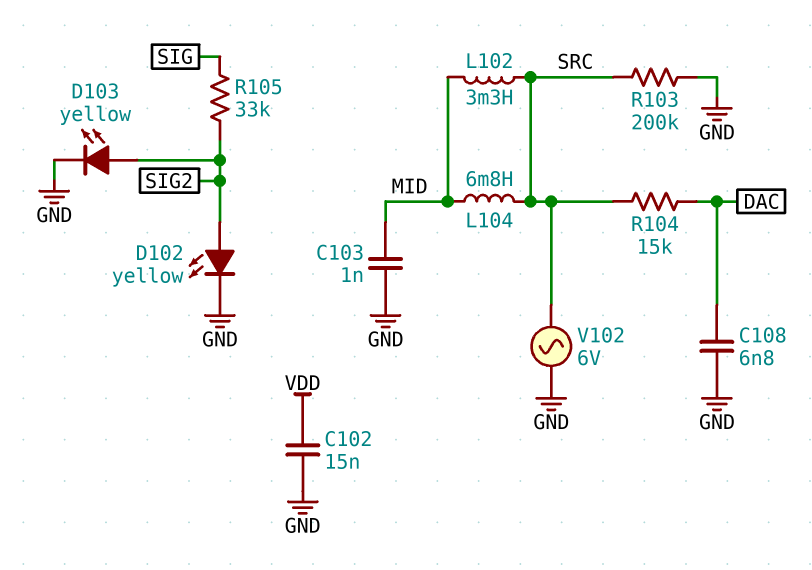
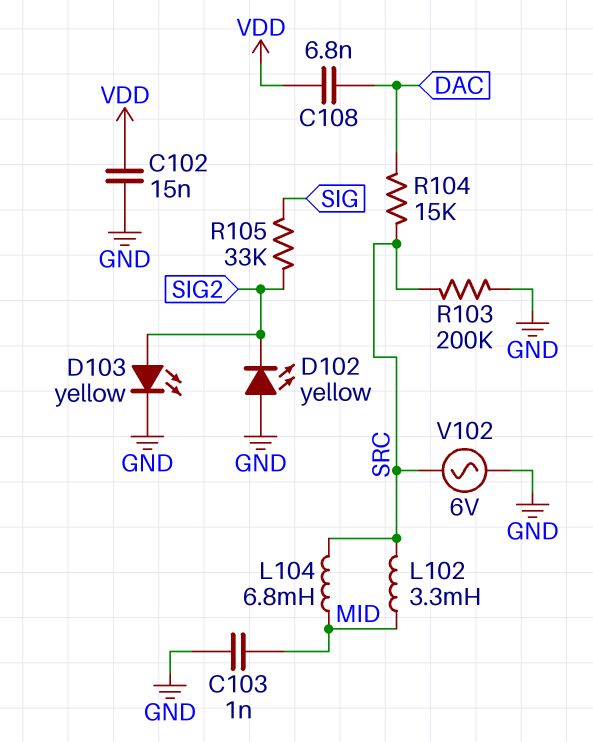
C108: 6.8nF (DAC, GND) -> 6.8nF (DAC, VDD)
D102: LED yellow (A SIG2, K GND) -> LED yellow (A GND, K SIG2)

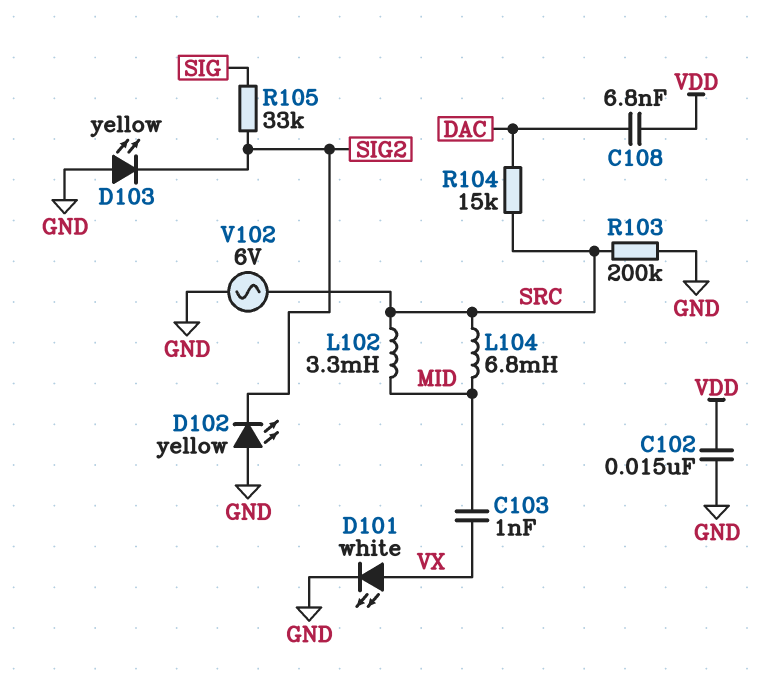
C103: 1nF (GND, MID) -> 1nF (MID, VX)
D101: none -> LED white (A VX, K GND)
D103: LED yellow (A SIG2, K GND) -> LED yellow (A GND, K SIG2)

